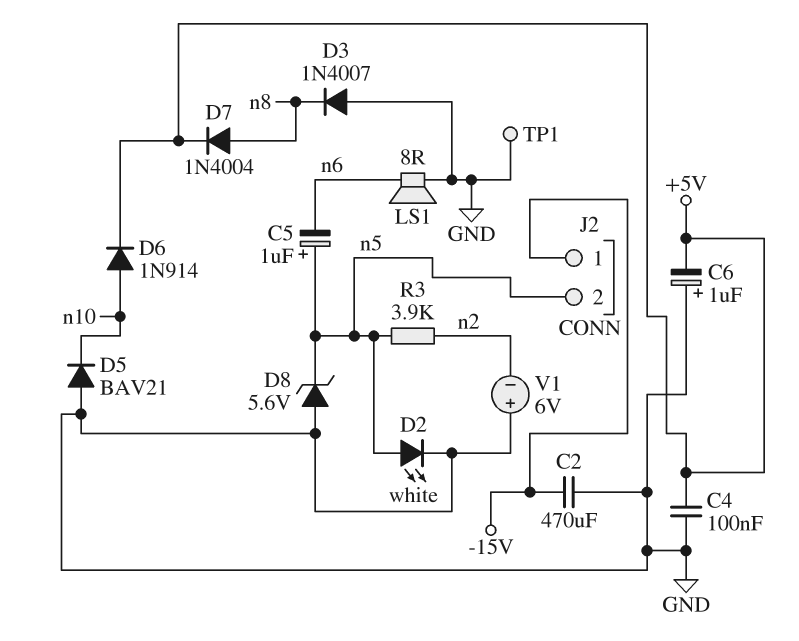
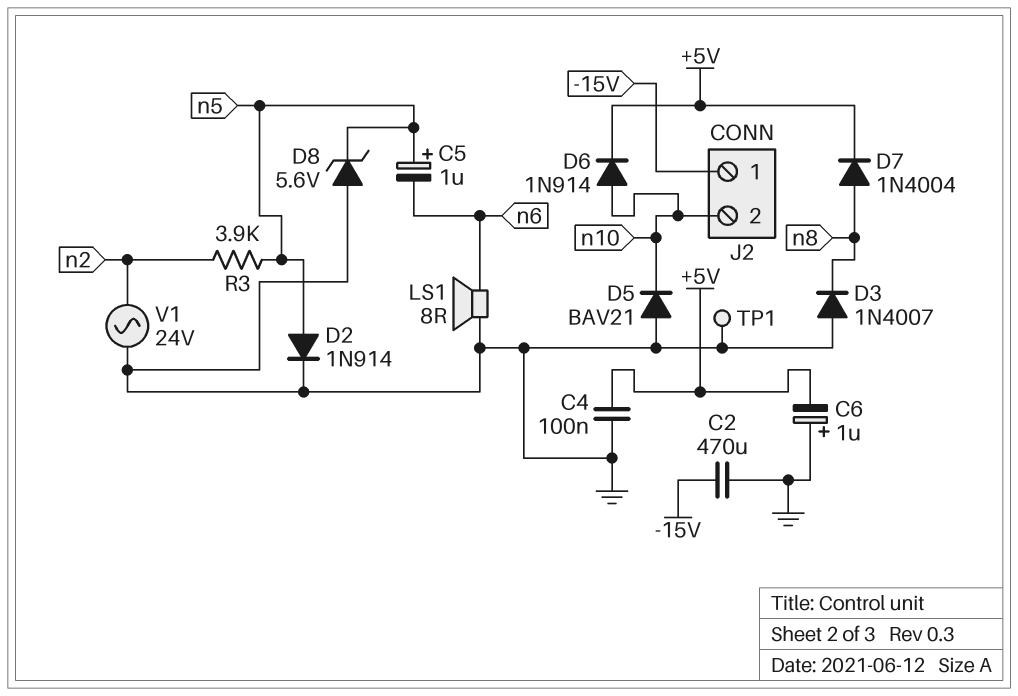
D2: LED white (A n5, K GND) -> diode 1N914 (A n5, K GND)
J2 pin 2: n5 -> n10
V1: 6V (plus GND, minus n2) -> AC 24V (GND, n2)

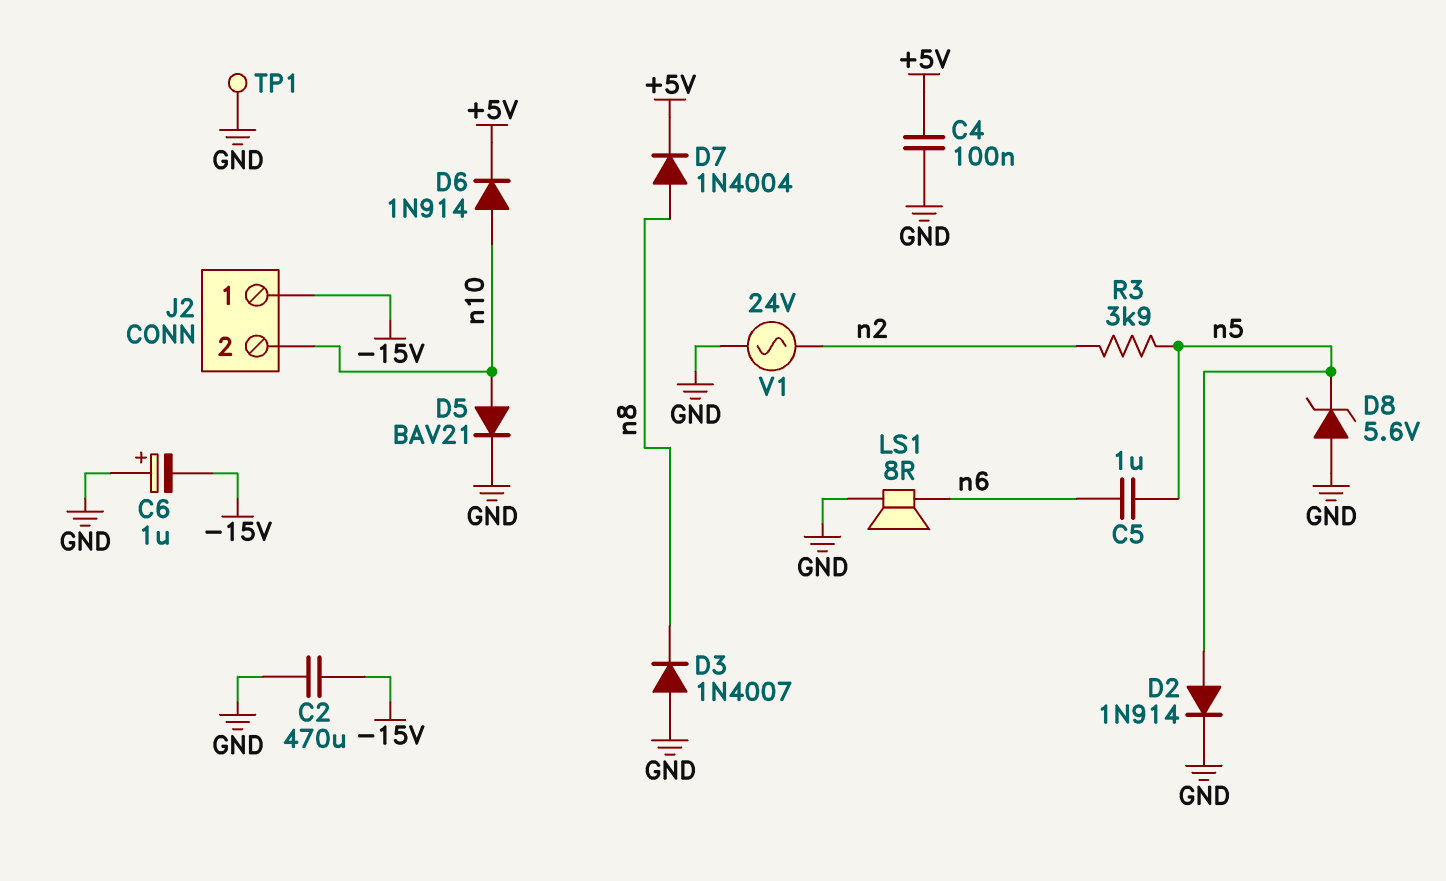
C5: 1uF (plus n5, minus n6) -> 1uF (n5, n6)
C6: 1uF (plus GND, minus +5V) -> 1uF (plus GND, minus -15V)
D5: diode BAV21 (A GND, K n10) -> diode BAV21 (A n10, K GND)

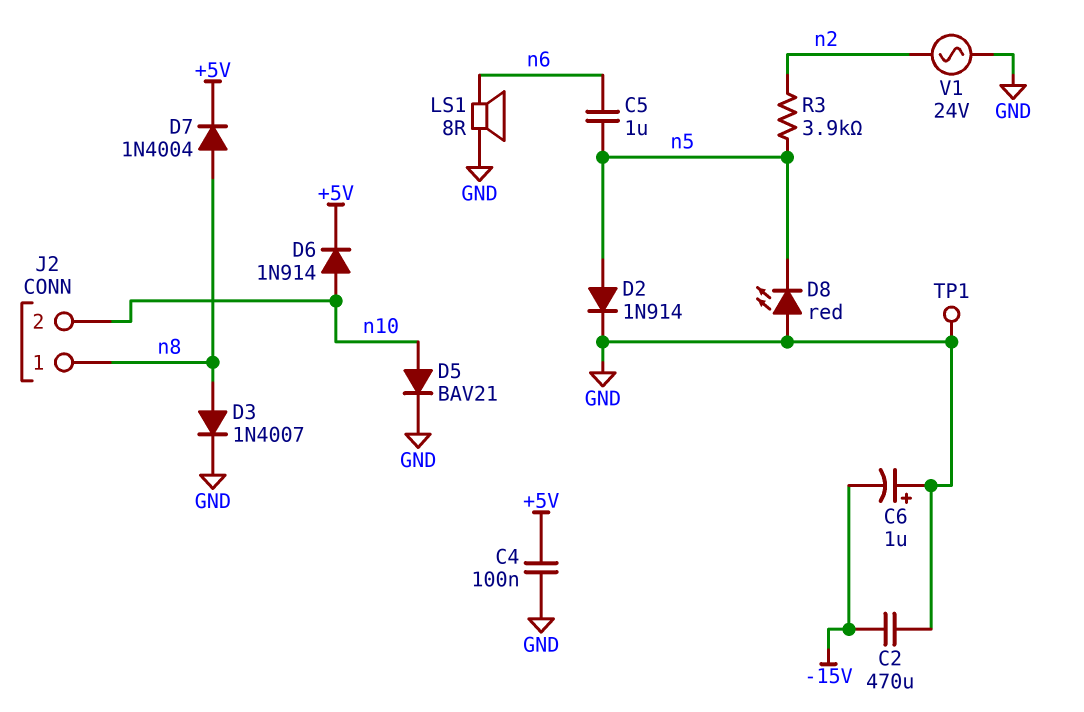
D3: diode 1N4007 (A GND, K n8) -> diode 1N4007 (A n8, K GND)
D8: zener 5.6V (A GND, K n5) -> LED red (A GND, K n5)
J2 pin 1: -15V -> n8

